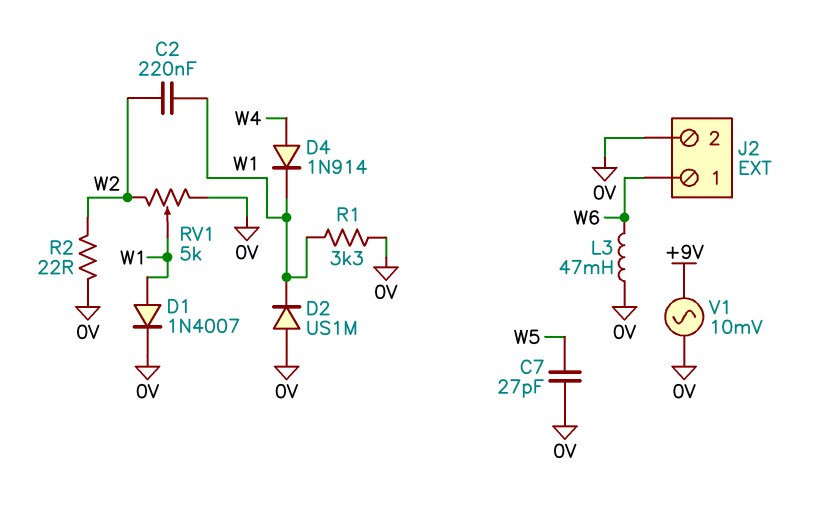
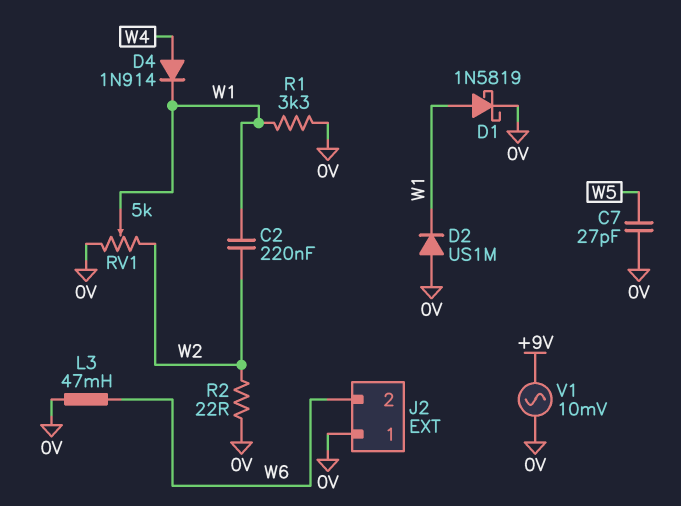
D1: diode 1N4007 (A W1, K 0V) -> schottky 1N5819 (A W1, K 0V)
J2 pin 1: W6 -> 0V
J2 pin 2: 0V -> W6

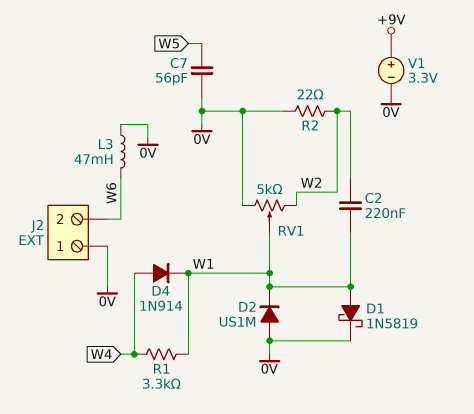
C7: 27pF (0V, W5) -> 56pF (0V, W5)
R1: 3.3k (0V, W1) -> 3.3k (W1, W4)
V1: AC 10mV (+9V, 0V) -> 3.3V (plus +9V, minus 0V)

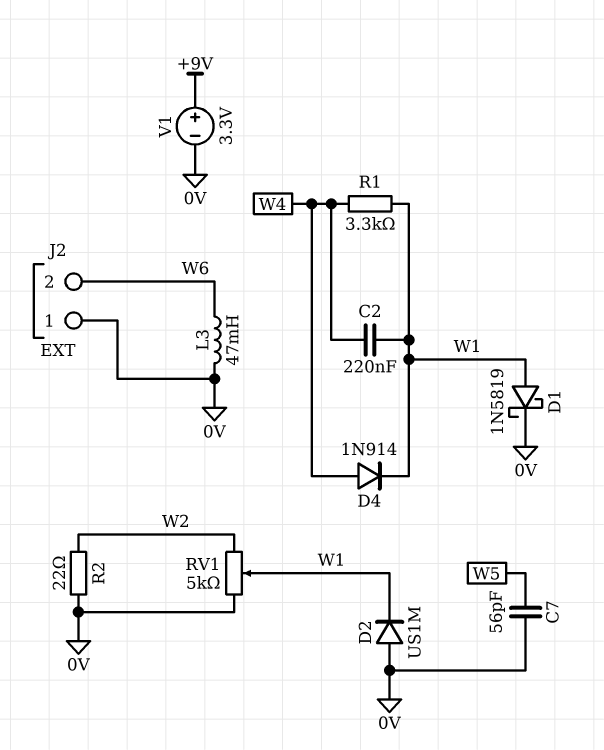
C2: 220nF (W1, W2) -> 220nF (W1, W4)

